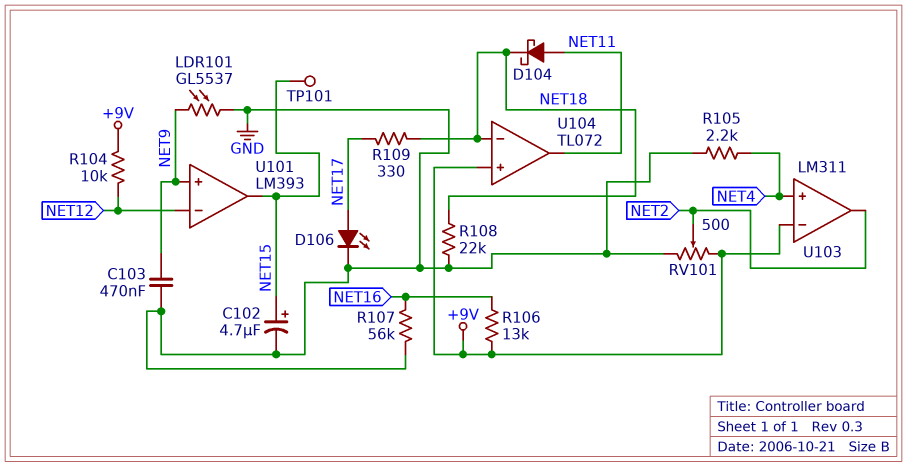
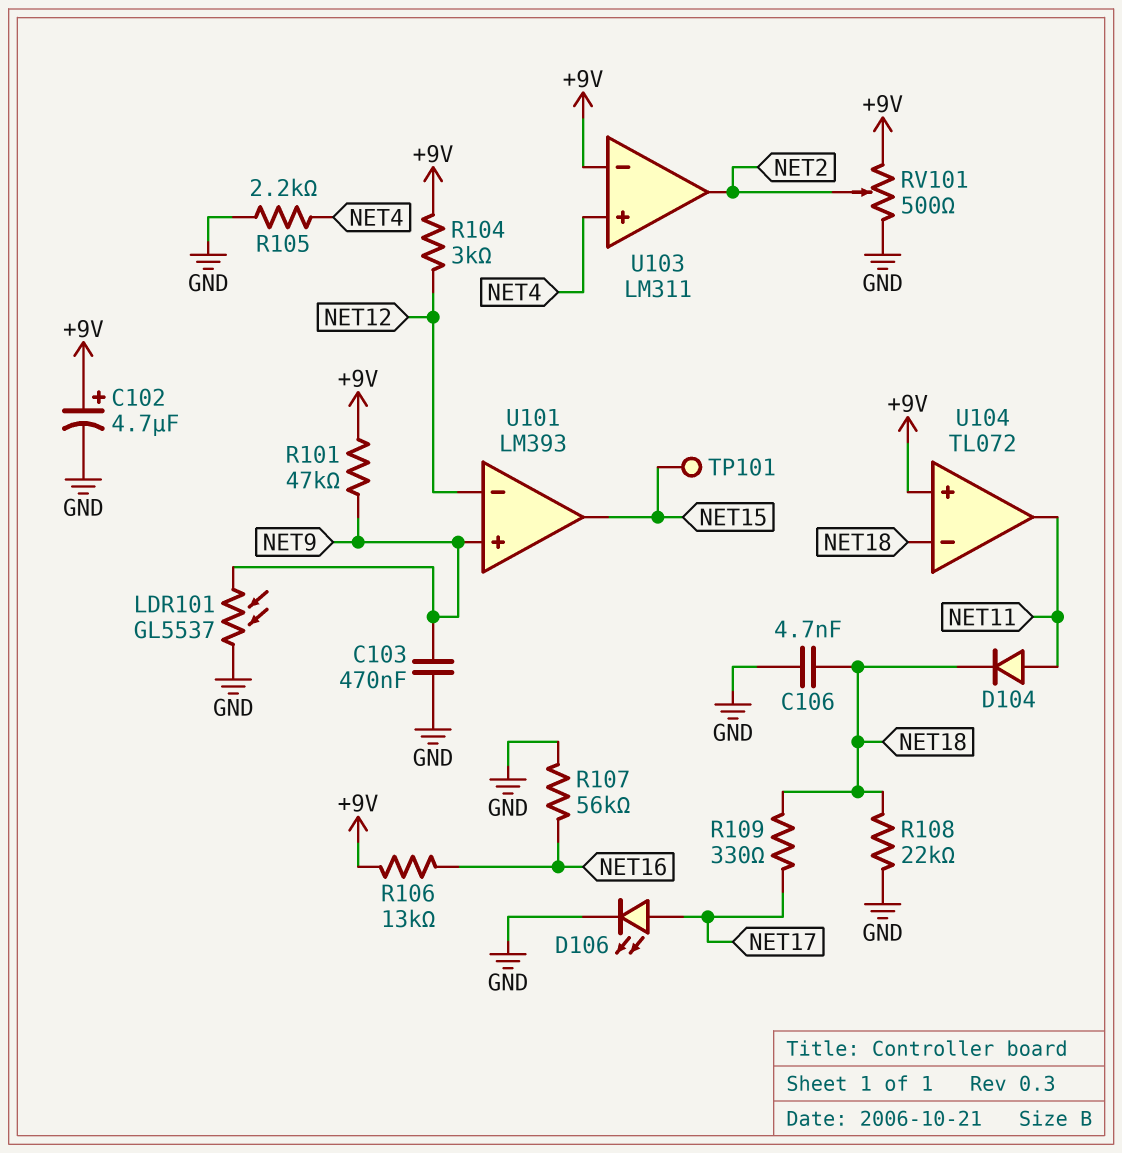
C102: 4.7uF (plus NET15, minus GND) -> 4.7uF (plus +9V, minus GND)
C106: none -> 4.7nF (GND, NET18)
D104: schottky (A NET11, K NET18) -> diode (A NET11, K NET18)
R101: none -> 47k (+9V, NET9)
R104: 10k (+9V, NET12) -> 3k (+9V, NET12)

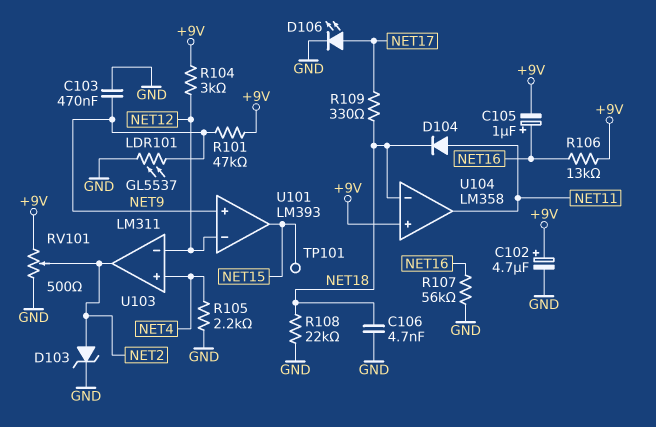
C105: none -> 1uF (plus NET16, minus +9V)
D103: none -> zener (A NET2, K GND)
U103 pin in-: +9V -> NET12
U104: TL072 -> LM358

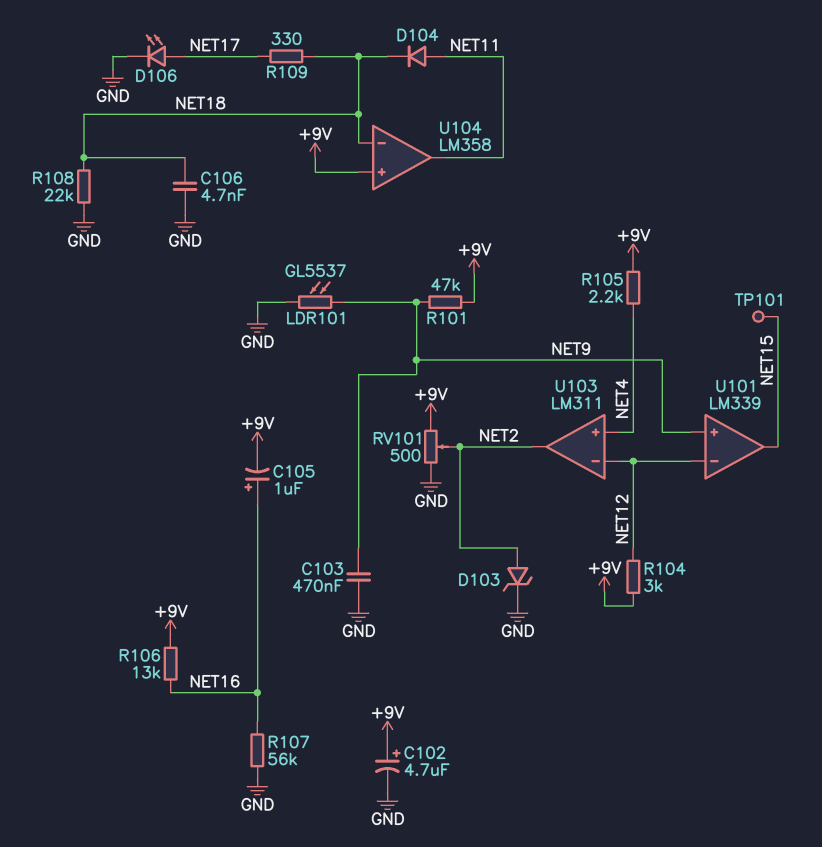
R105: 2.2k (GND, NET4) -> 2.2k (+9V, NET4)
U101: LM393 -> LM339

